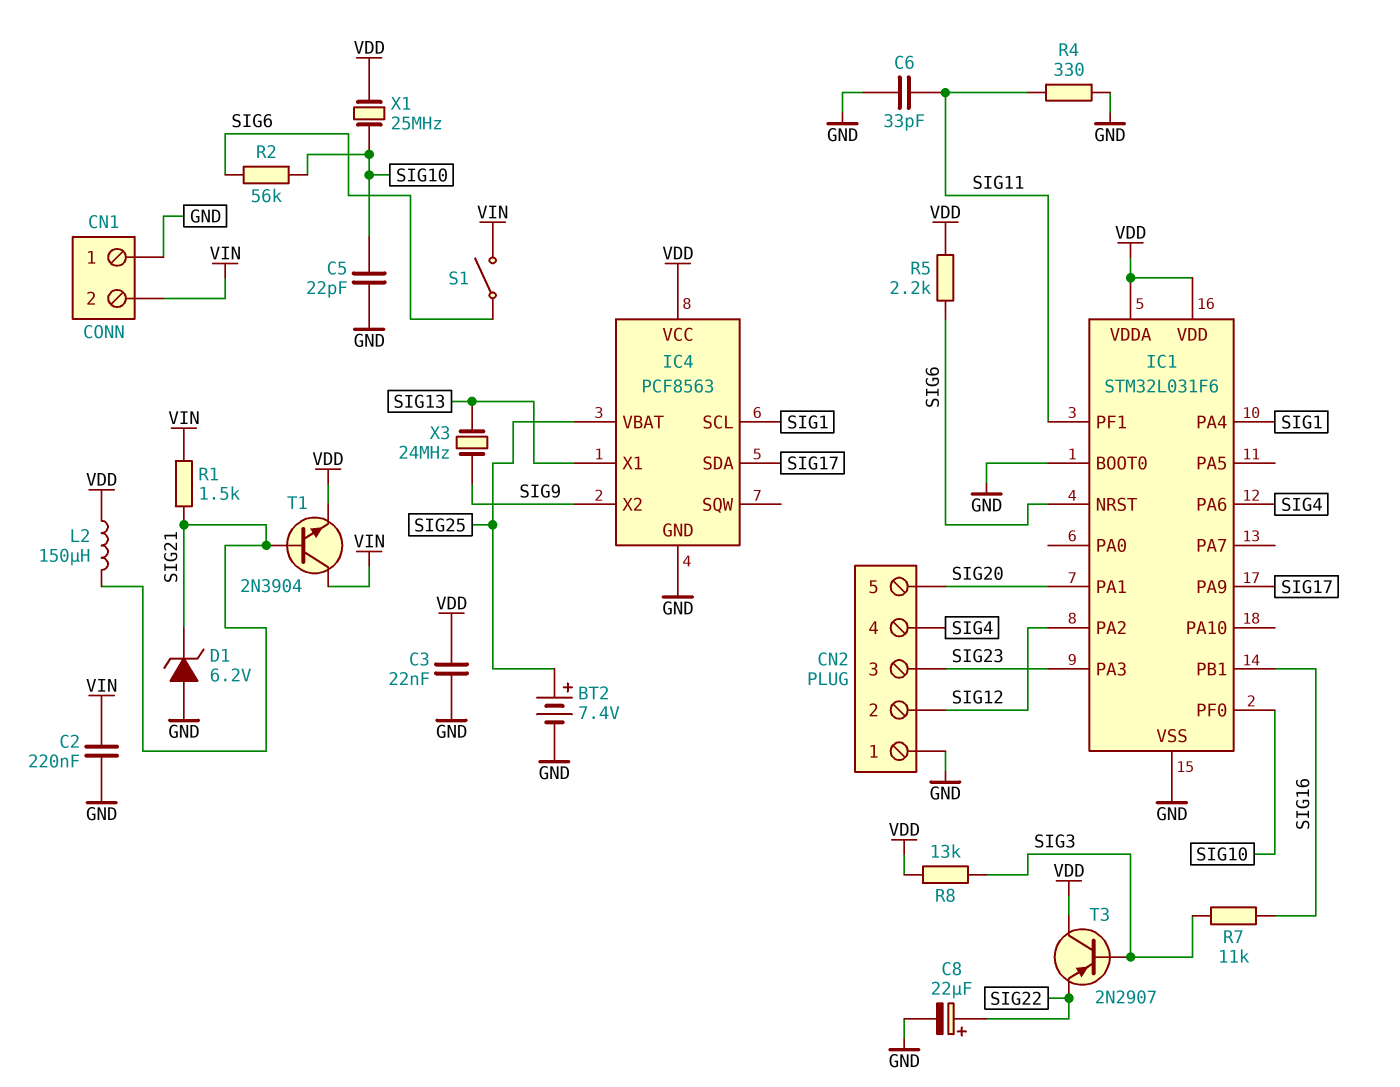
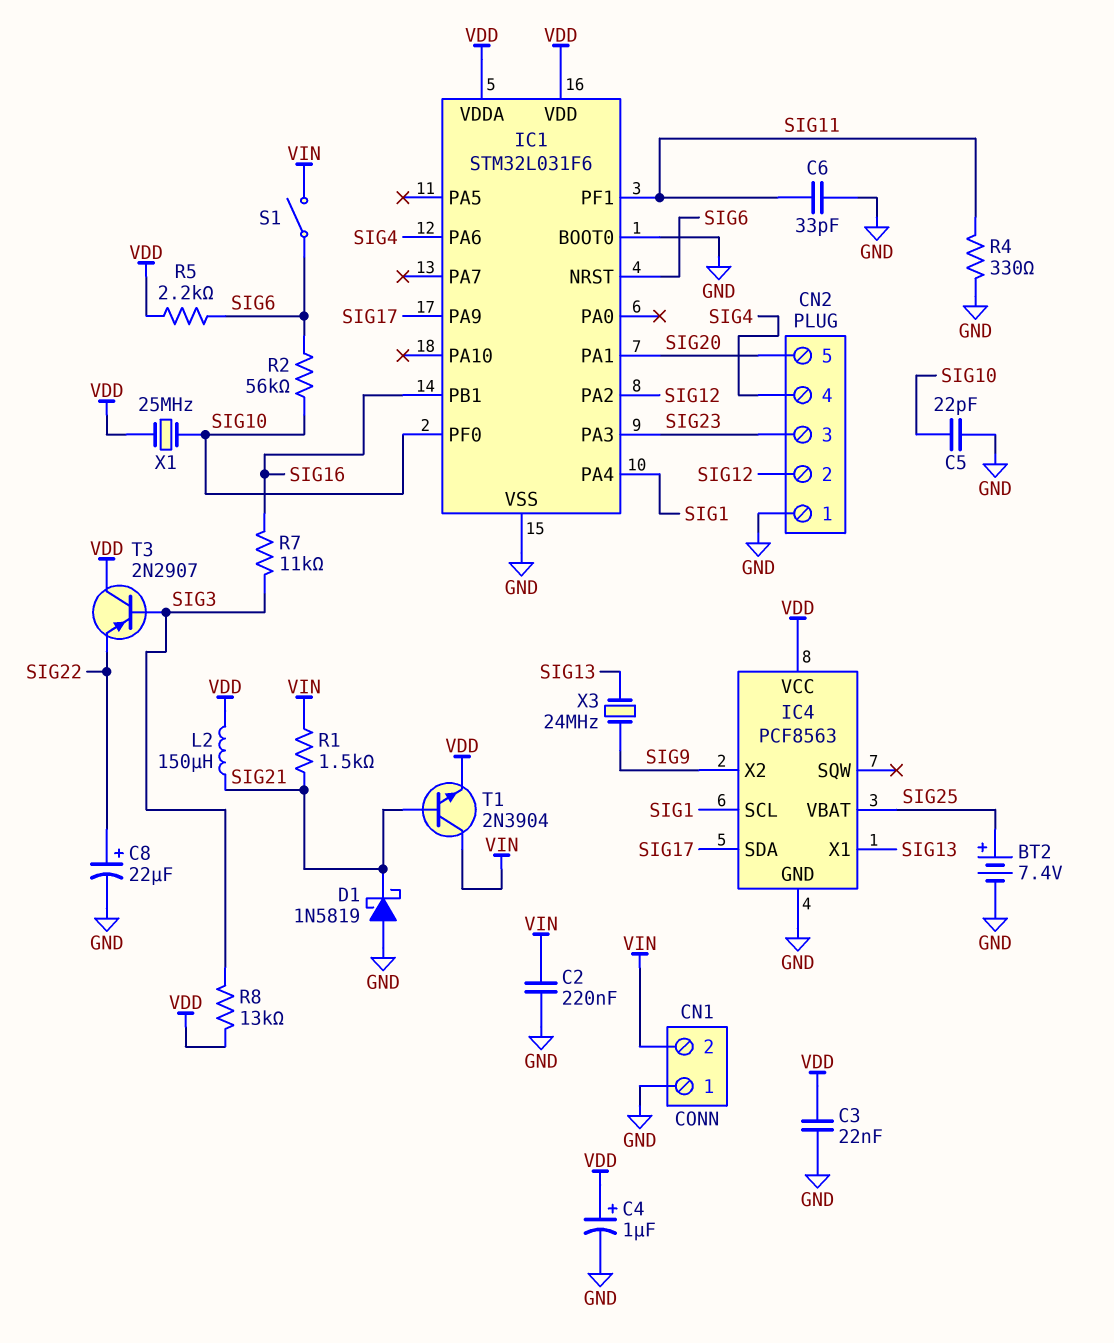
C4: none -> 1uF (plus VDD, minus GND)
D1: zener 6.2V (A GND, K SIG21) -> schottky 1N5819 (A GND, K SIG21)

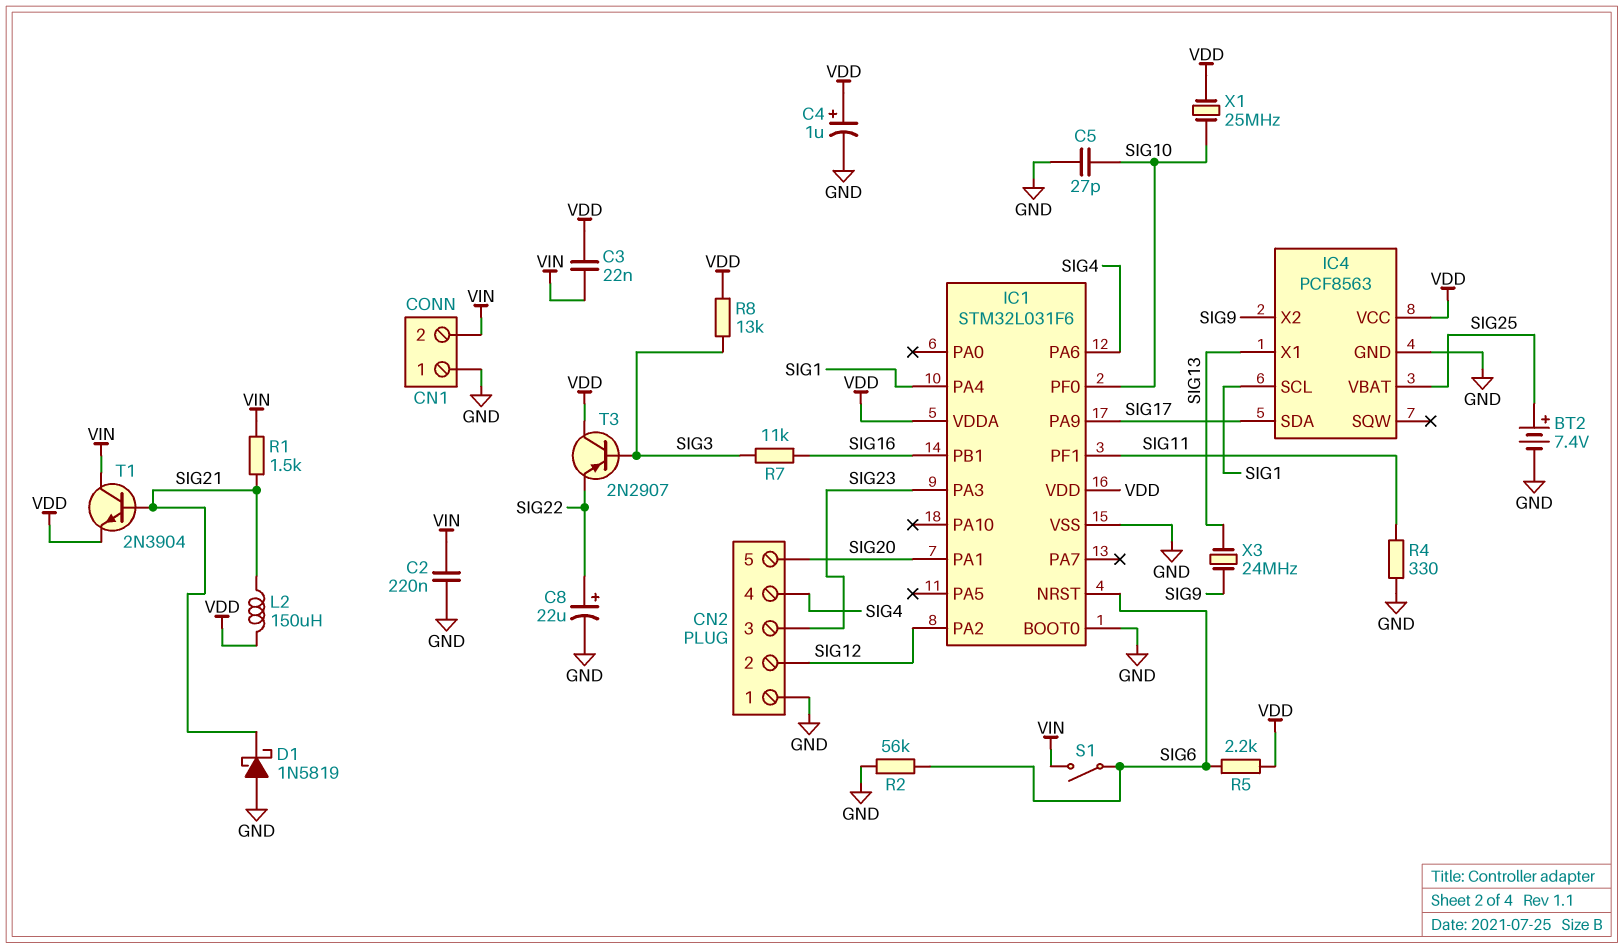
C3: 22nF (GND, VDD) -> 22nF (VDD, VIN)
C5: 22pF (GND, SIG10) -> 27pF (GND, SIG10)
C6: 33pF (GND, SIG11) -> none
R2: 56k (SIG6, SIG10) -> 56k (GND, SIG6)

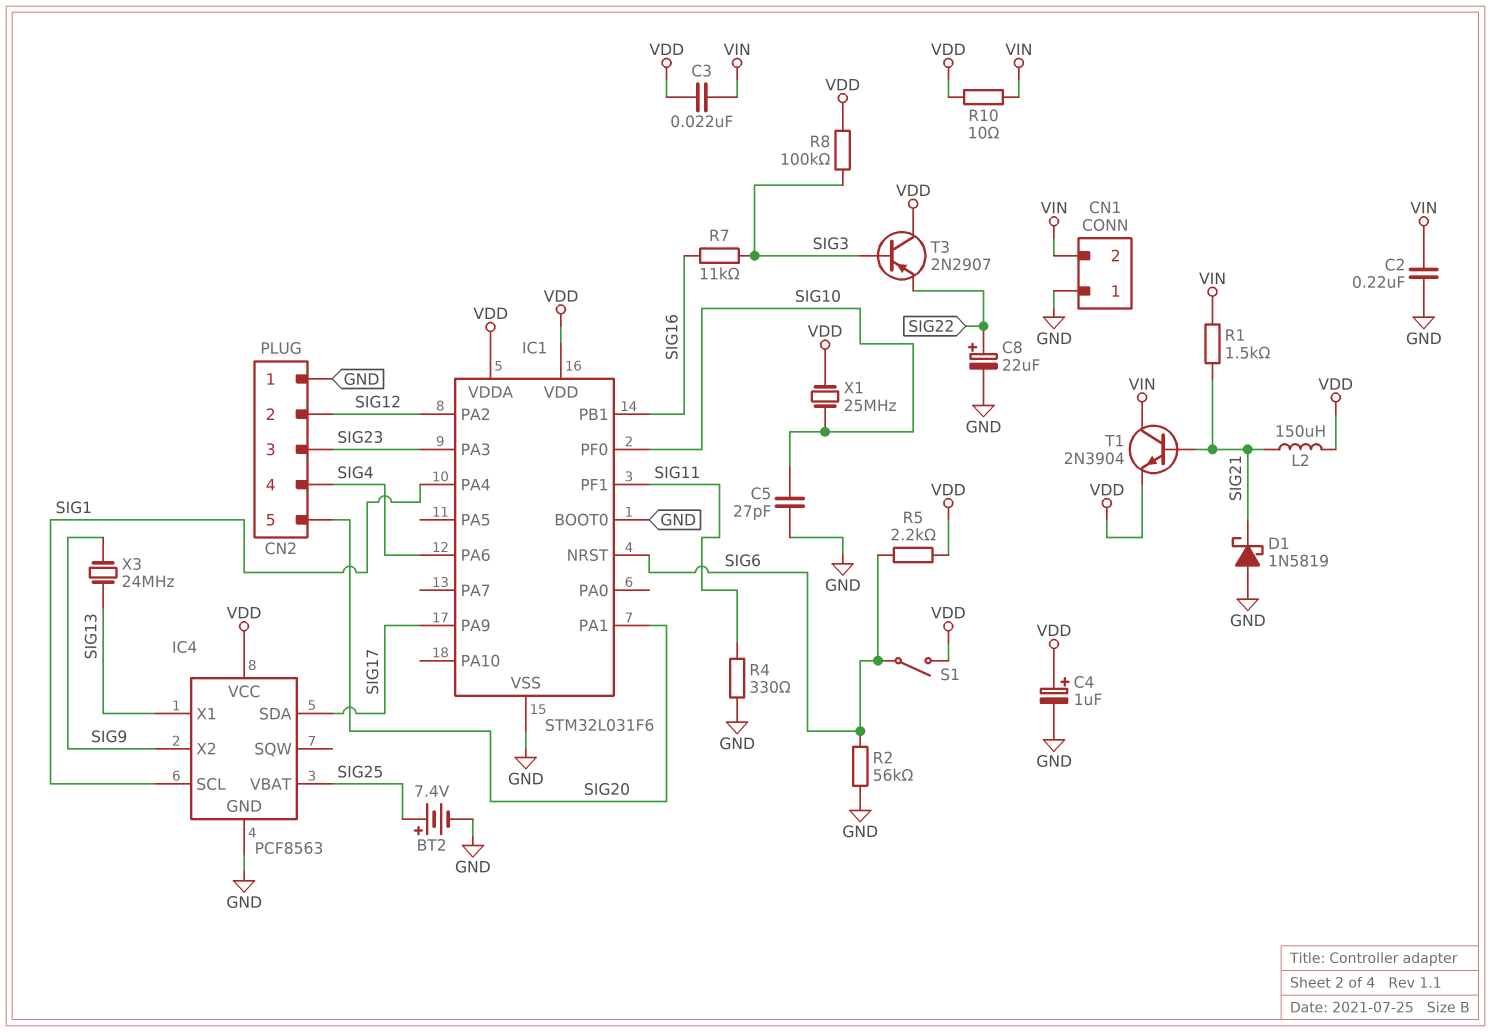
R8: 13k (SIG3, VDD) -> 100k (SIG3, VDD)
R10: none -> 10 (VDD, VIN)
S1: switch (SIG6, VIN) -> switch (SIG6, VDD)

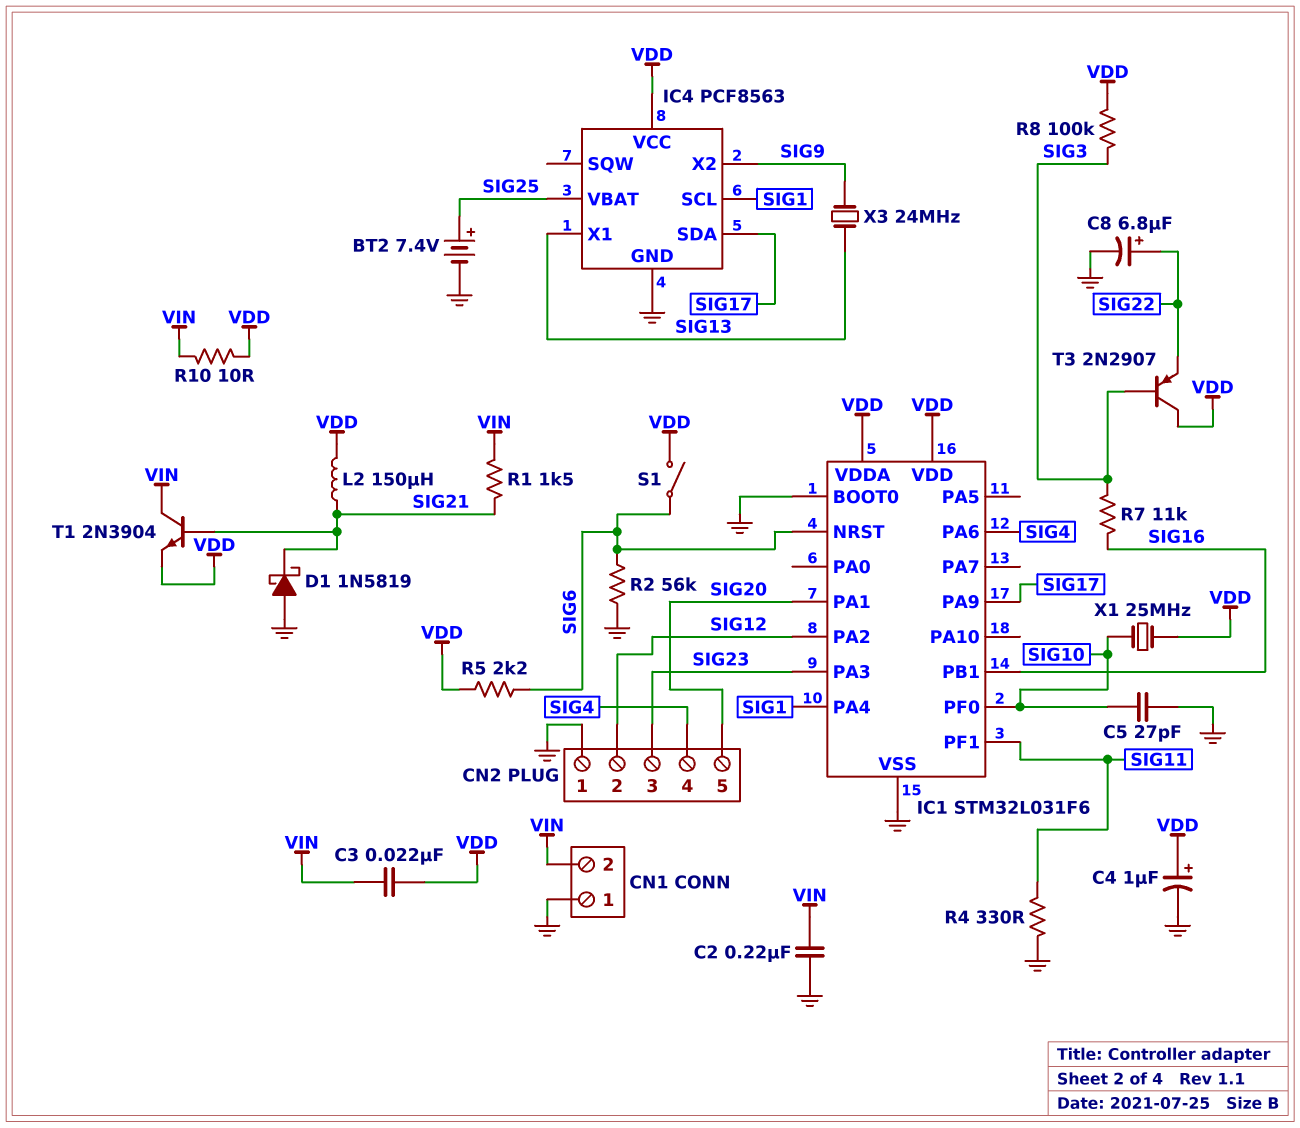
C8: 22uF (plus SIG22, minus GND) -> 6.8uF (plus SIG22, minus GND)

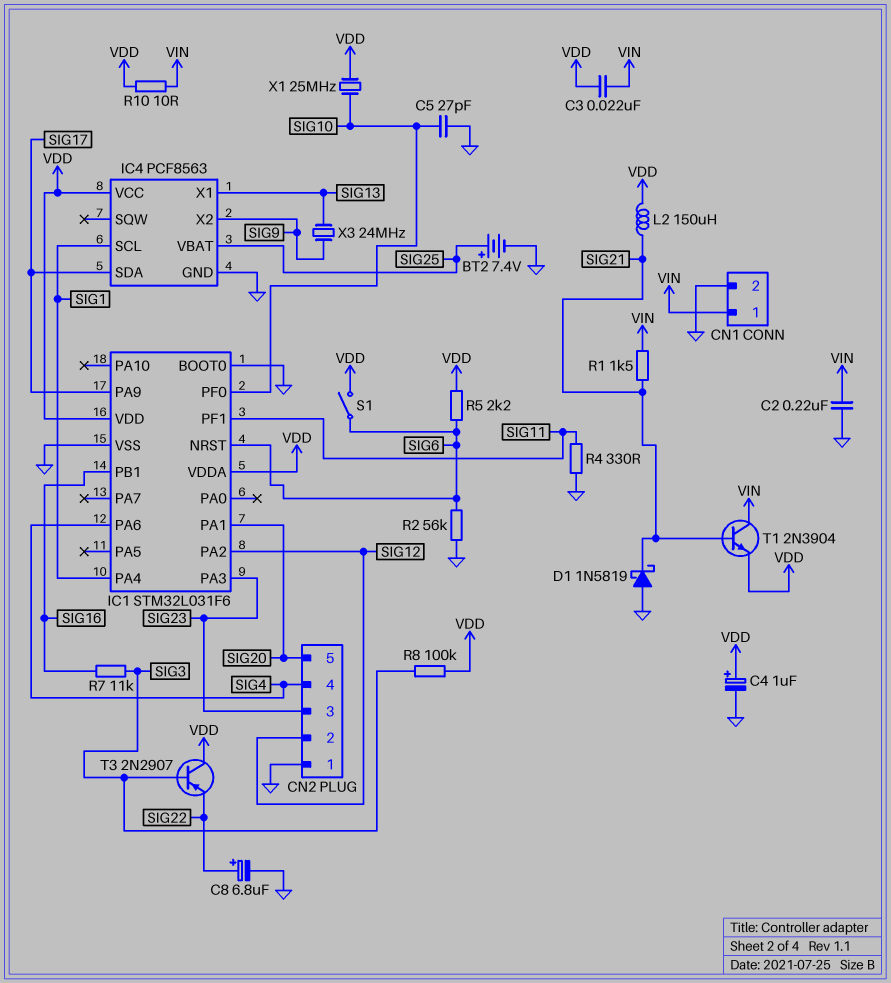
CN1 pin 1: GND -> VIN
CN1 pin 2: VIN -> GND

